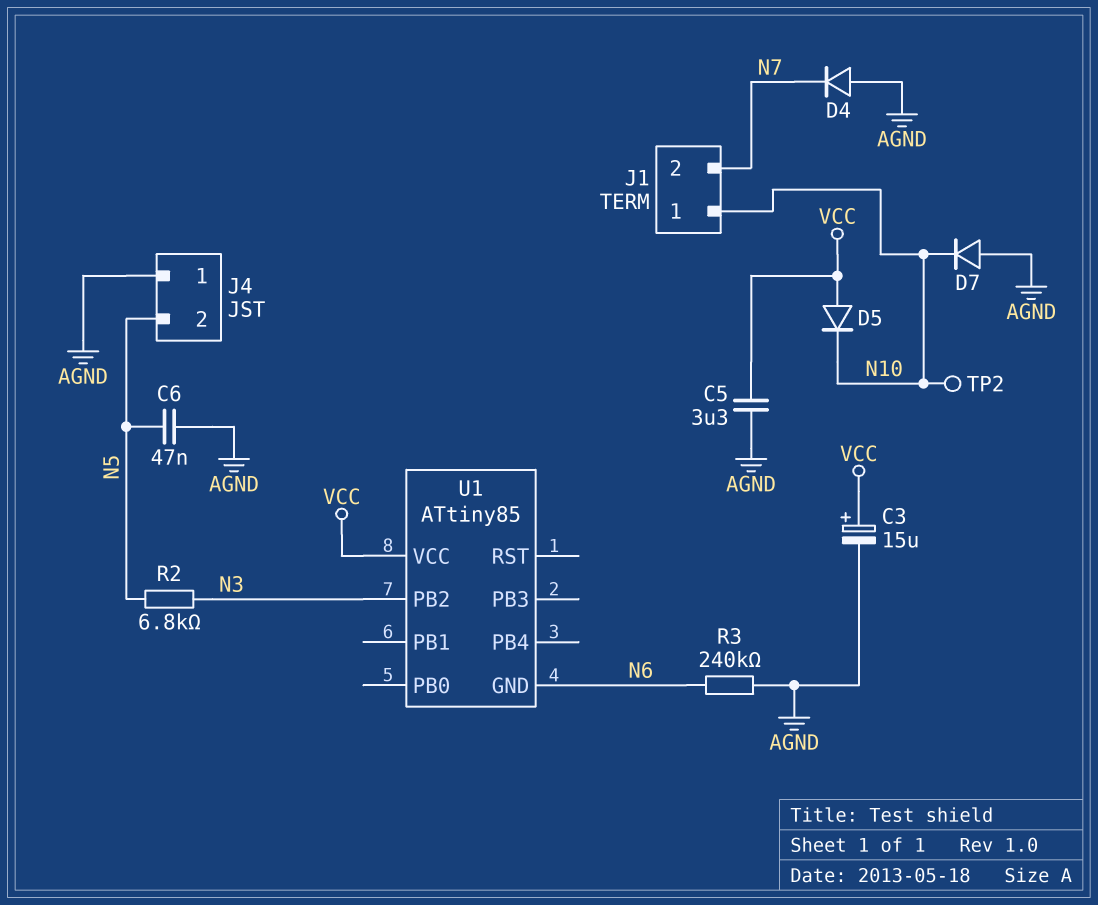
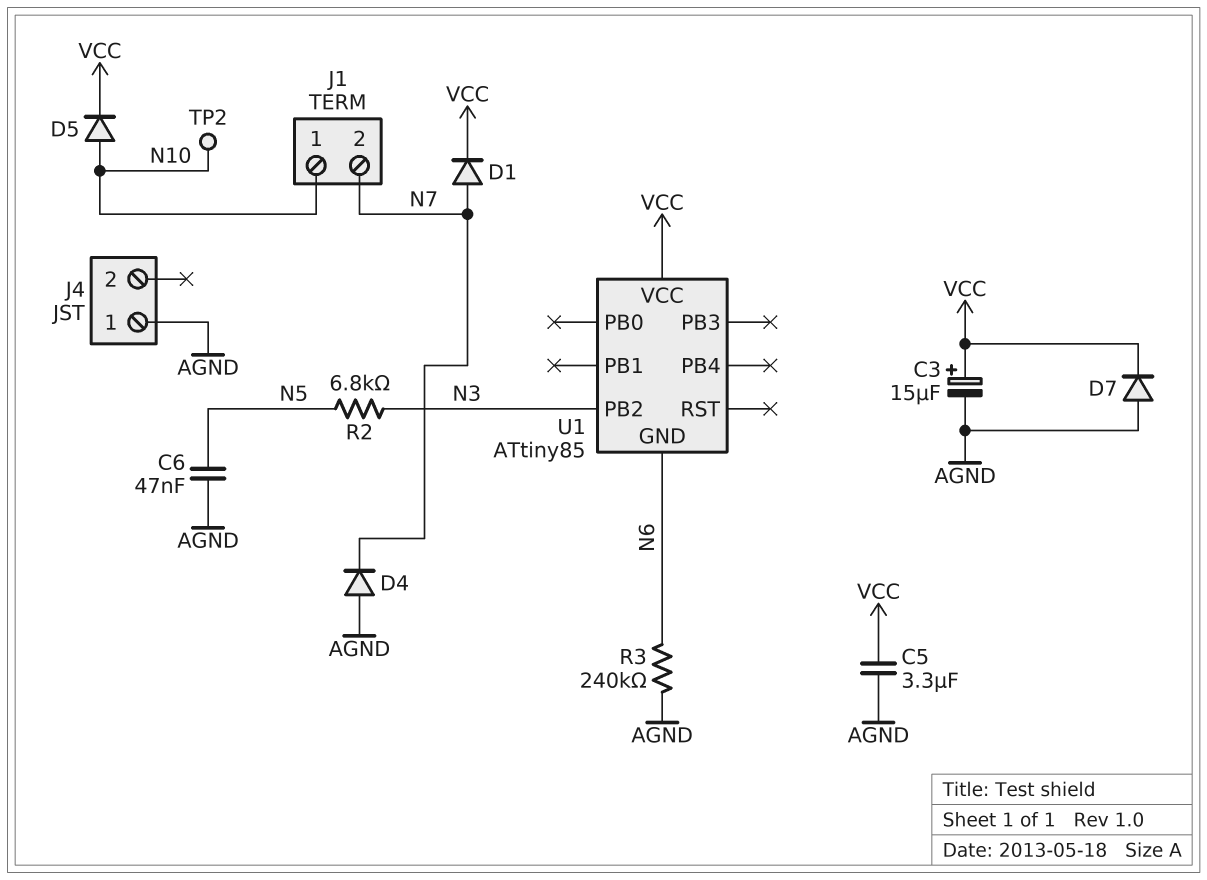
D1: none -> diode (A N7, K VCC)
D5: diode (A VCC, K N10) -> diode (A N10, K VCC)
D7: diode (A AGND, K N10) -> diode (A AGND, K VCC)
J4 pin 2: N5 -> none

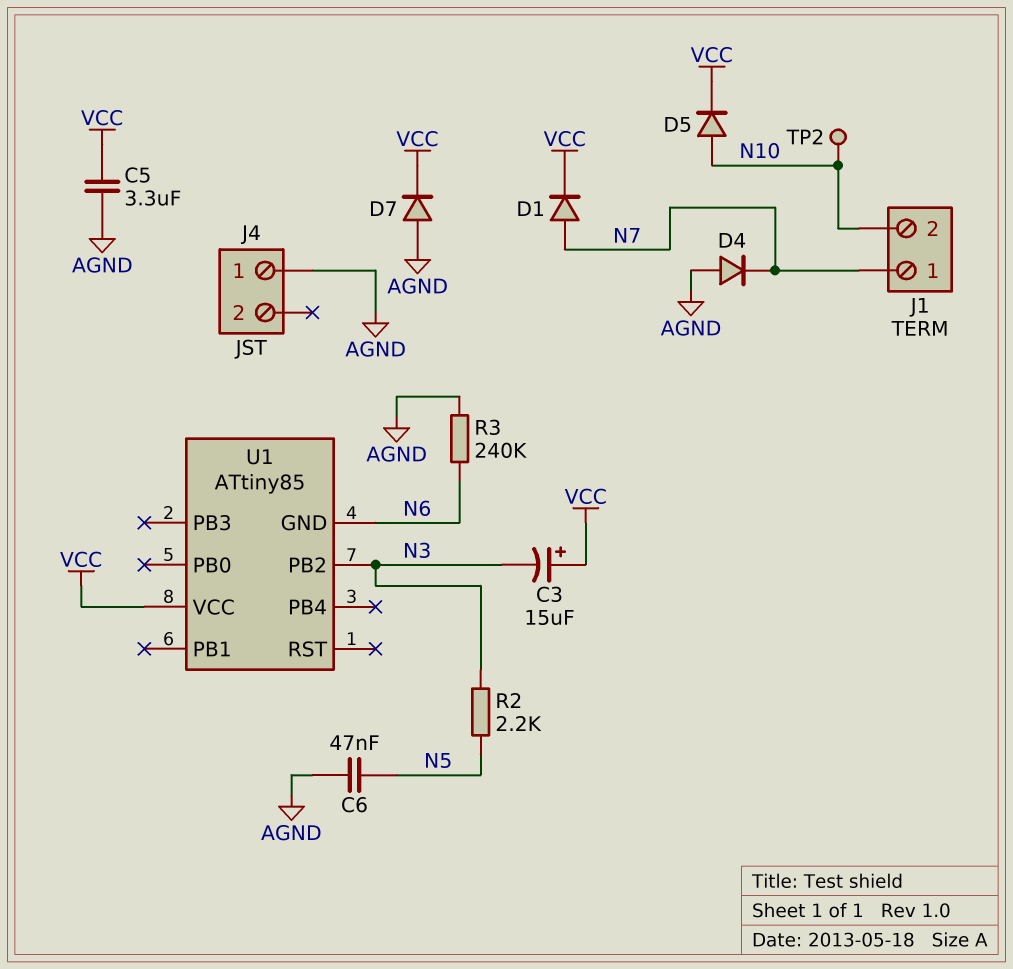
C3: 15uF (plus VCC, minus AGND) -> 15uF (plus VCC, minus N3)
J1 pin 1: N10 -> N7
J1 pin 2: N7 -> N10
R2: 6.8k (N3, N5) -> 2.2k (N3, N5)

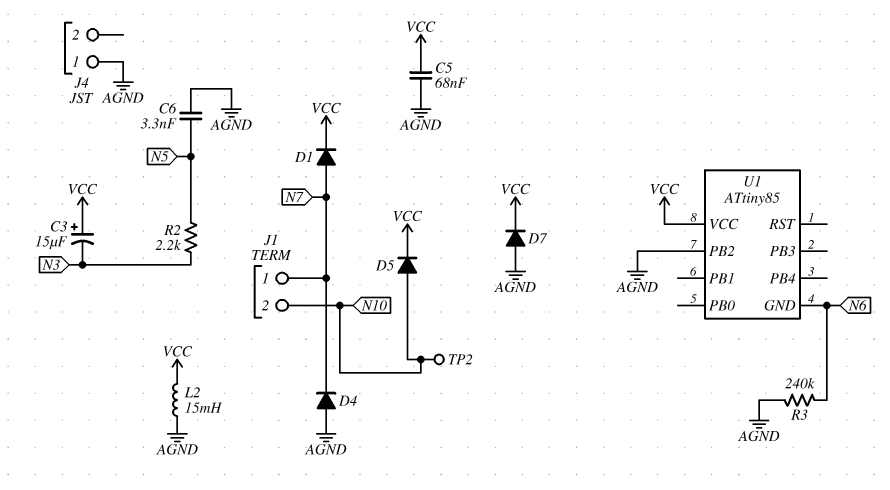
C5: 3.3uF (AGND, VCC) -> 68nF (AGND, VCC)
C6: 47nF (AGND, N5) -> 3.3nF (AGND, N5)
L2: none -> 15mH (AGND, VCC)
U1 pin PB2: N3 -> AGND

